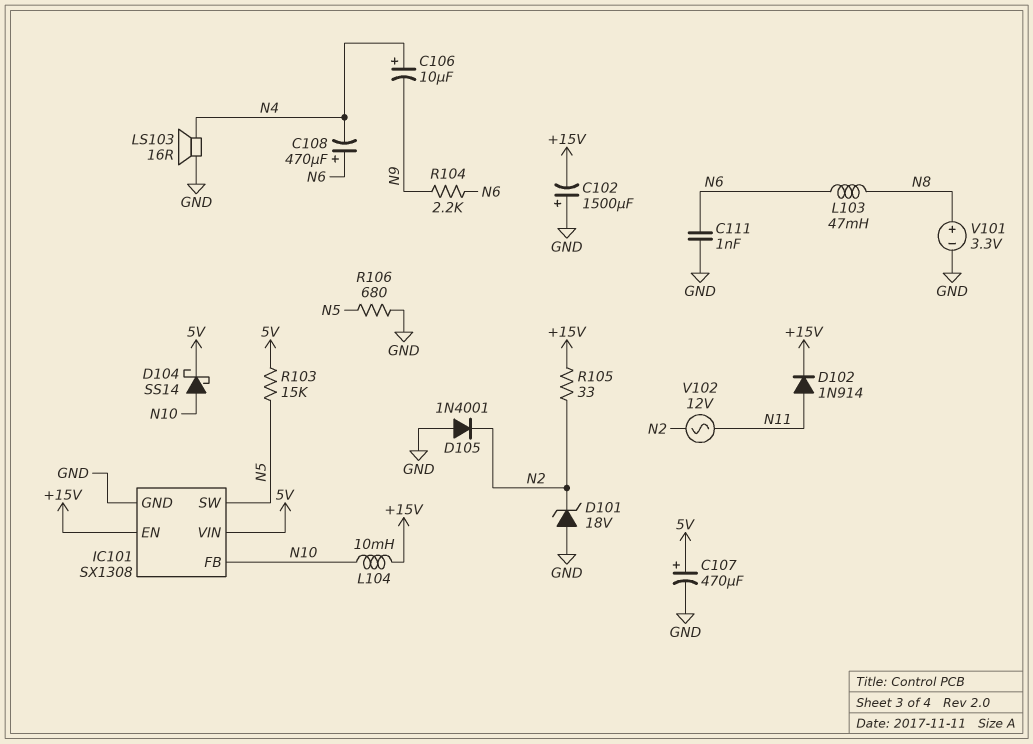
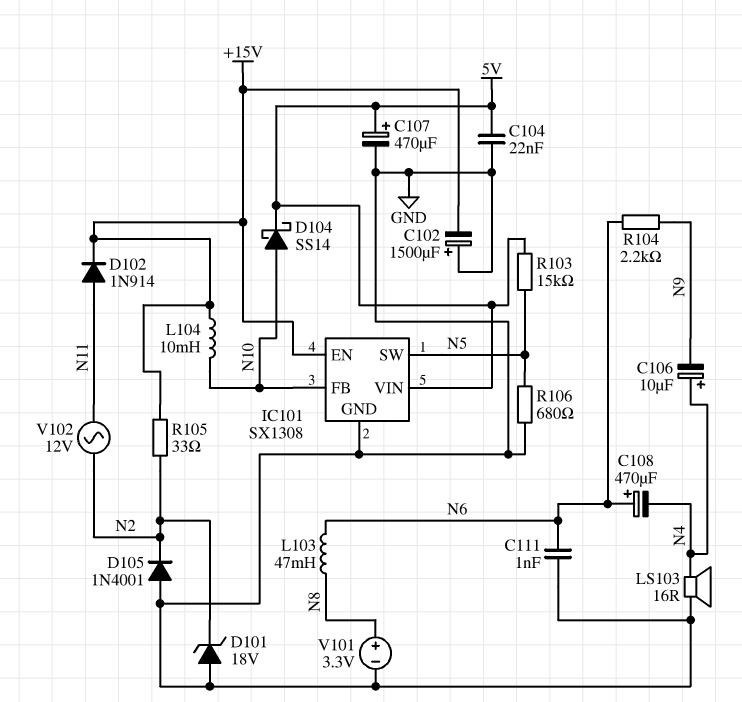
C104: none -> 22nF (5V, GND)

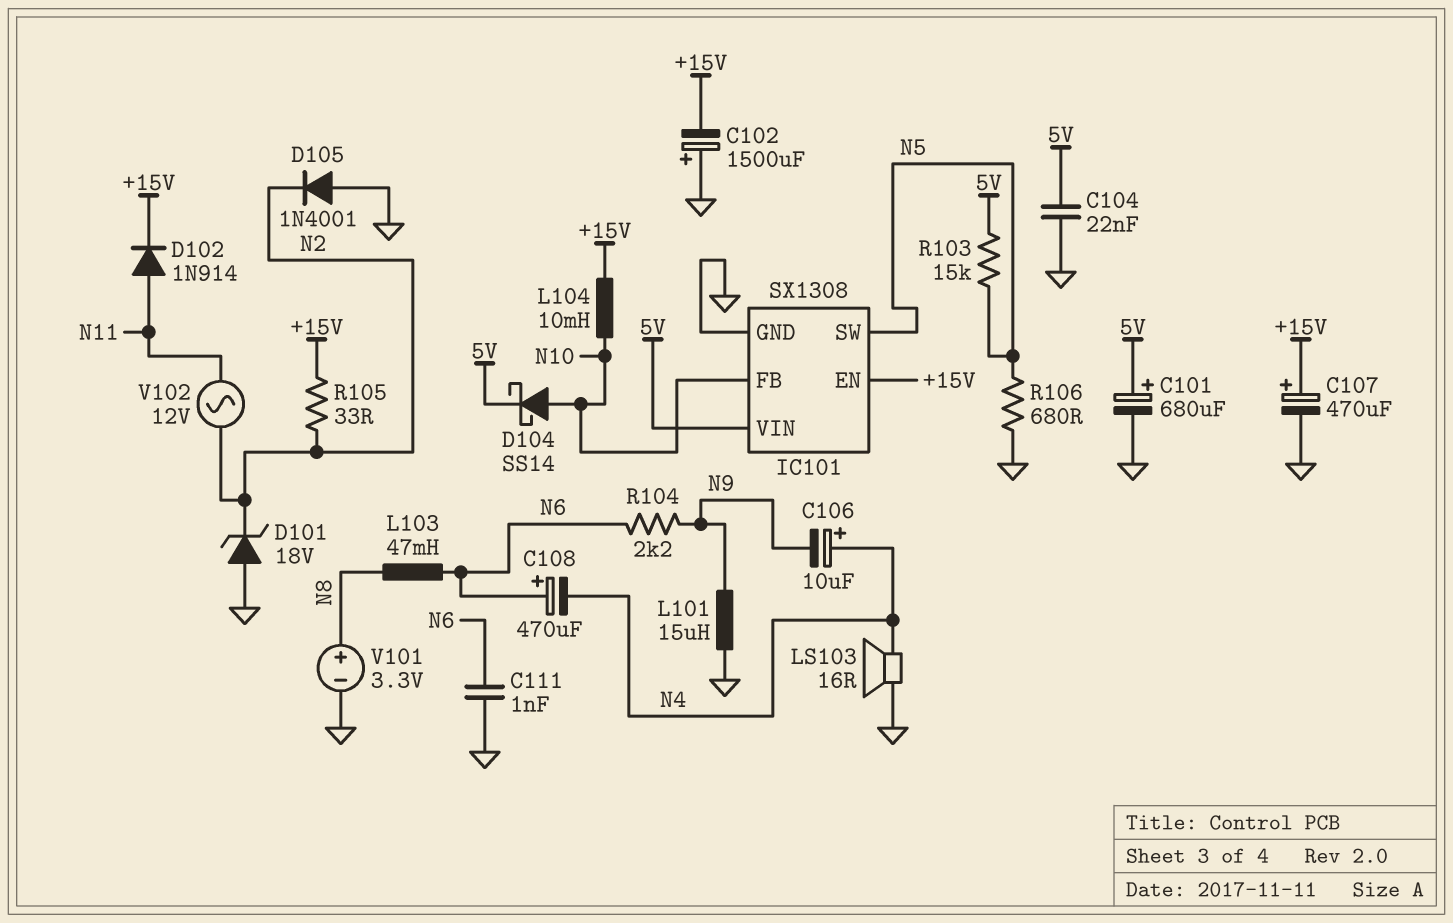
C101: none -> 680uF (plus 5V, minus GND)
C107: 470uF (plus 5V, minus GND) -> 470uF (plus +15V, minus GND)
L101: none -> 15uH (GND, N9)

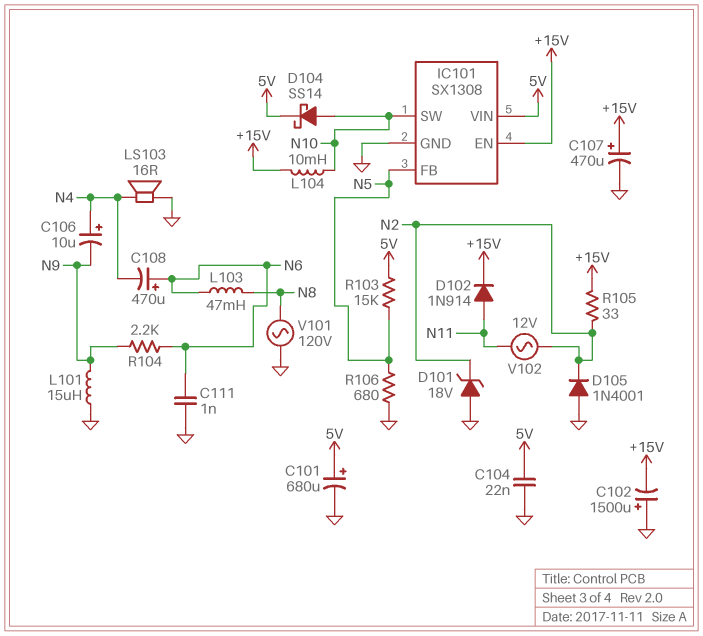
IC101 pin FB: N10 -> N5
IC101 pin SW: N5 -> N10
V101: 3.3V (plus N8, minus GND) -> AC 120V (GND, N8)

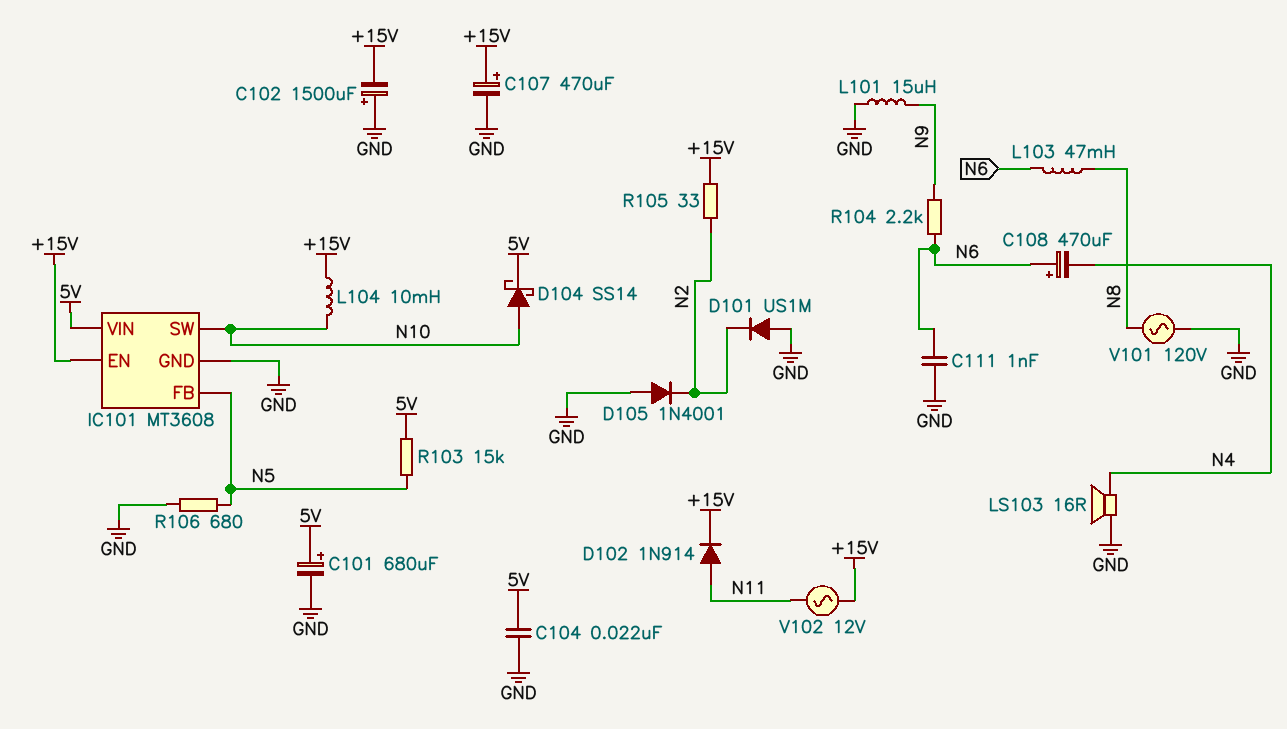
C106: 10uF (plus N4, minus N9) -> none
D101: zener 18V (A GND, K N2) -> diode US1M (A GND, K N2)
IC101: SX1308 -> MT3608
V102: AC 12V (N2, N11) -> AC 12V (+15V, N11)

